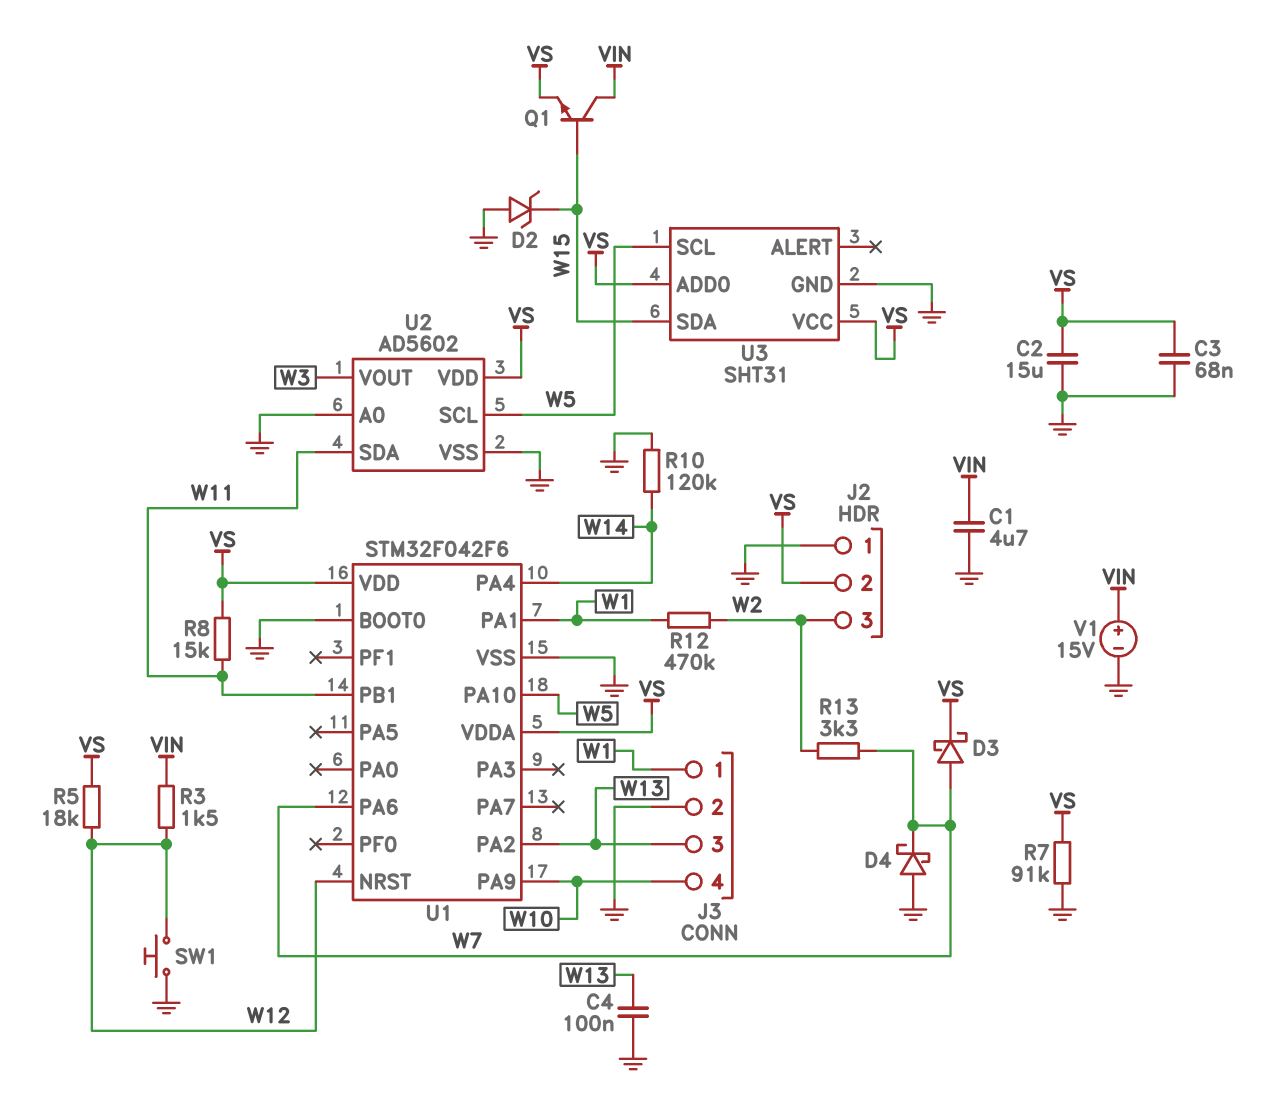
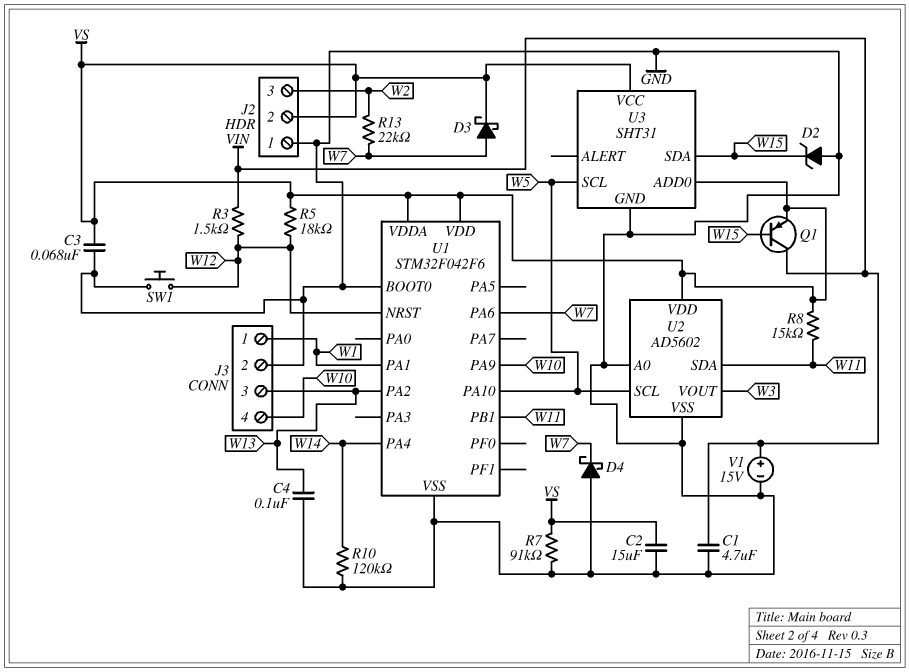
Q1: NPN (B W15, C VIN, E VS) -> PNP (B W15, C VIN, E VS)
R12: 470k (W1, W2) -> none
R13: 3.3k (W2, W7) -> 22k (W2, W7)

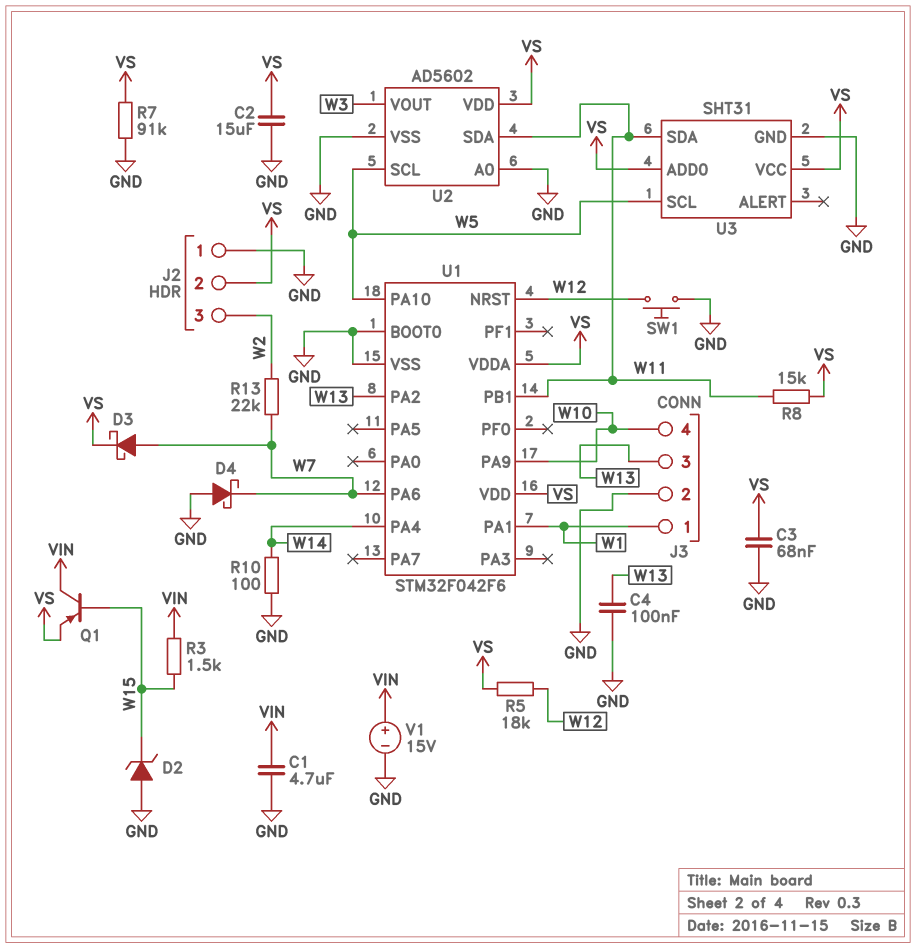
R3: 1.5k (VIN, W12) -> 1.5k (VIN, W15)
R10: 120k (GND, W14) -> 100 (GND, W14)
U3 pin SDA: W15 -> W11

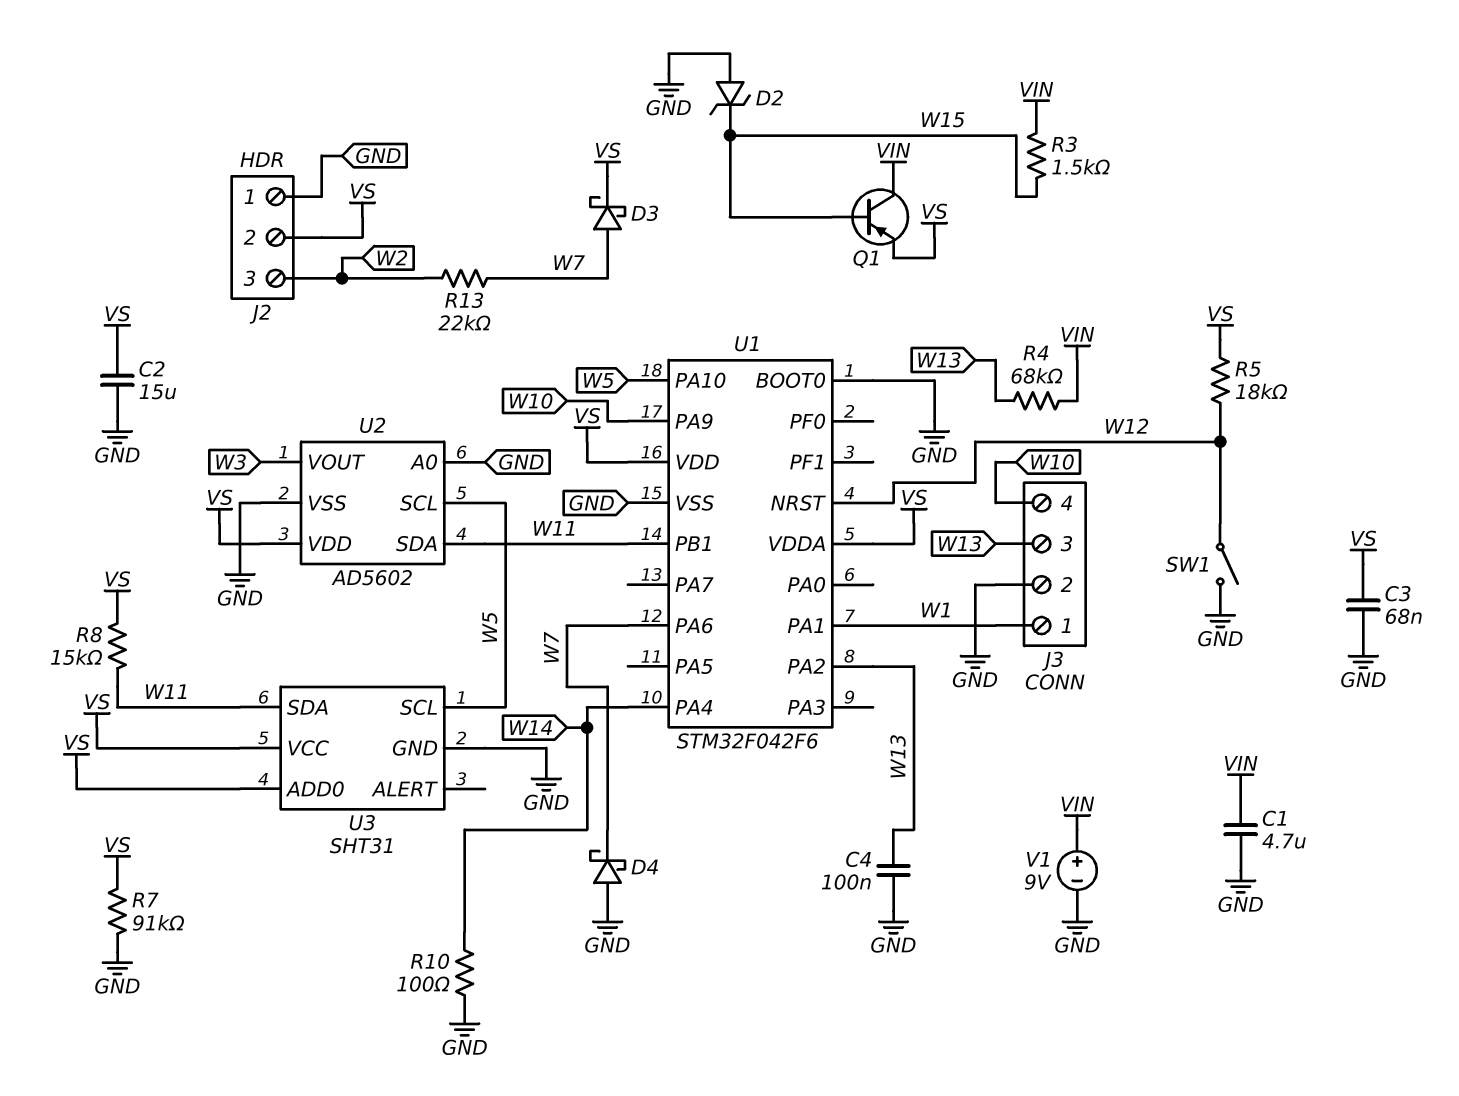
R4: none -> 68k (VIN, W13)
SW1: button (GND, W12) -> switch (GND, W12)
V1: 15V (plus VIN, minus GND) -> 9V (plus VIN, minus GND)

